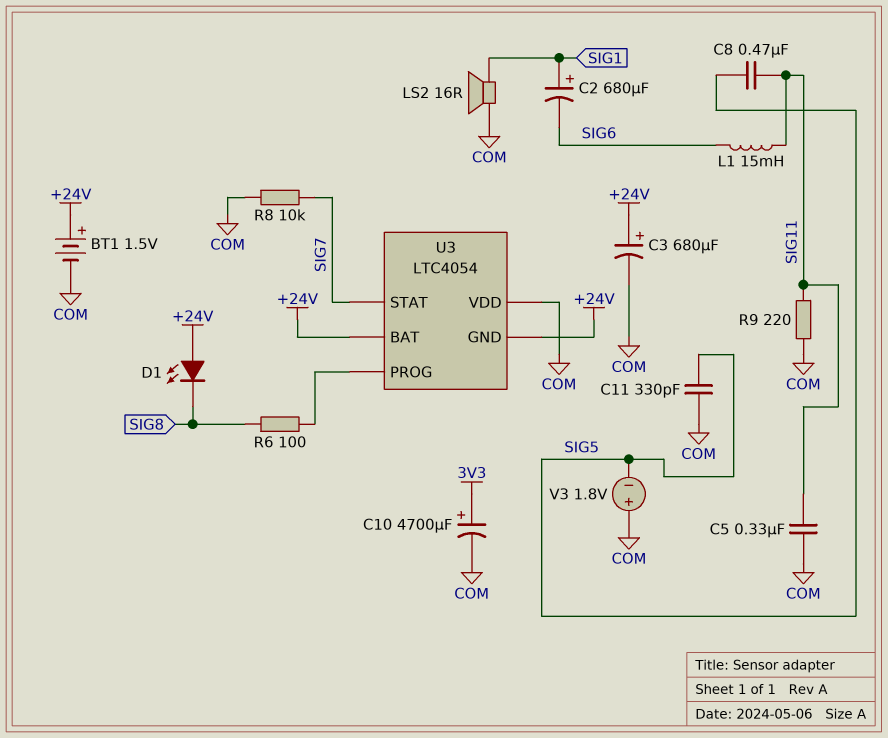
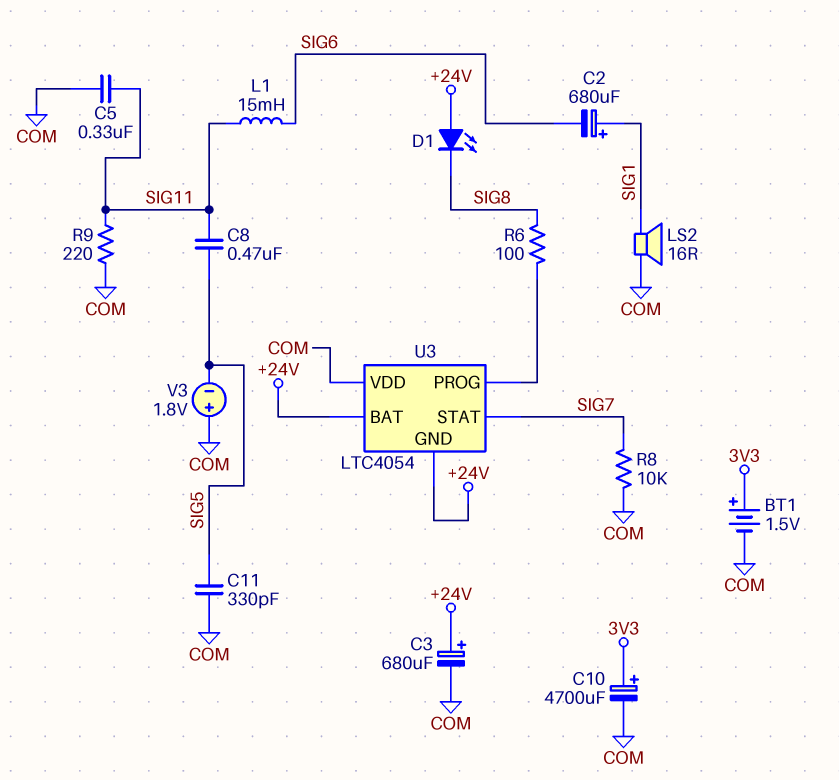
BT1: 1.5V (plus +24V, minus COM) -> 1.5V (plus 3V3, minus COM)

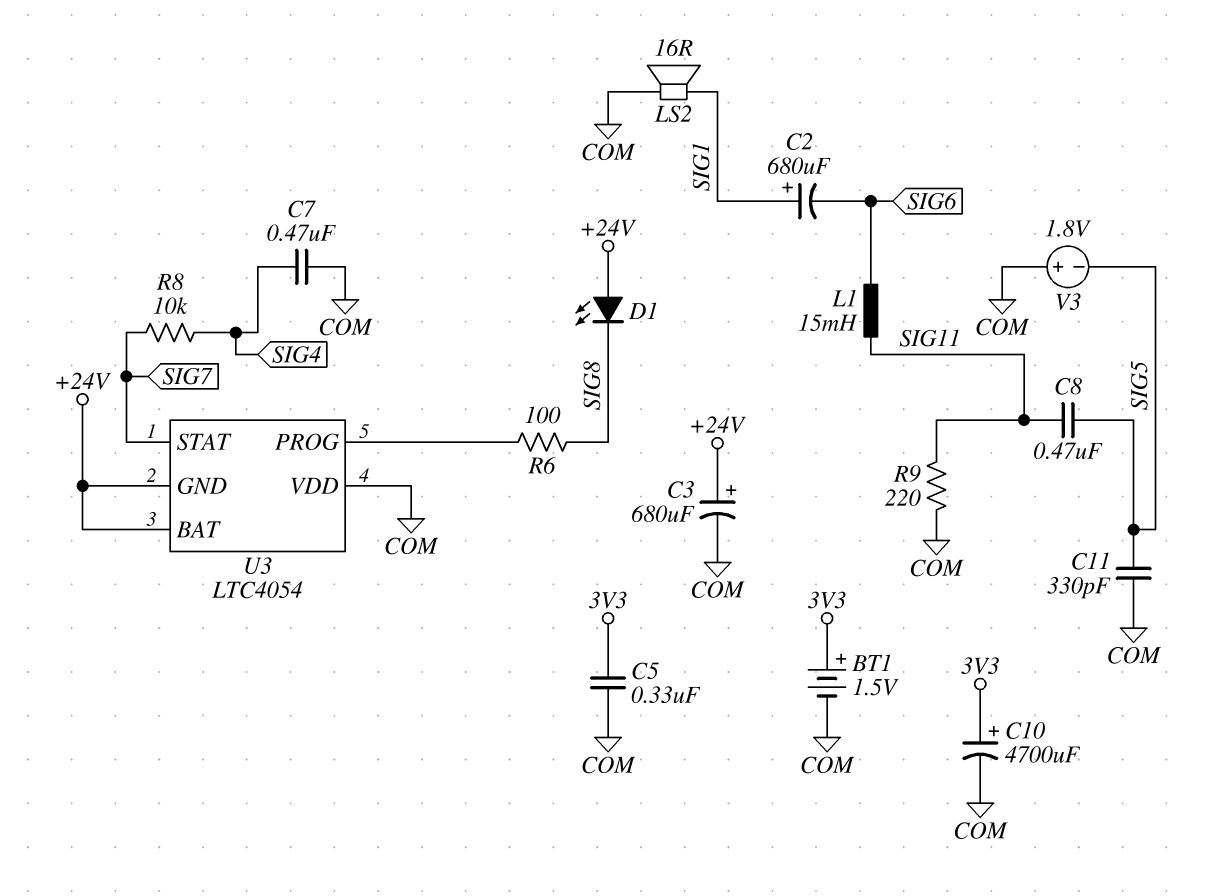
C5: 330nF (COM, SIG11) -> 330nF (3V3, COM)
C7: none -> 470nF (COM, SIG4)
R8: 10k (COM, SIG7) -> 10k (SIG4, SIG7)

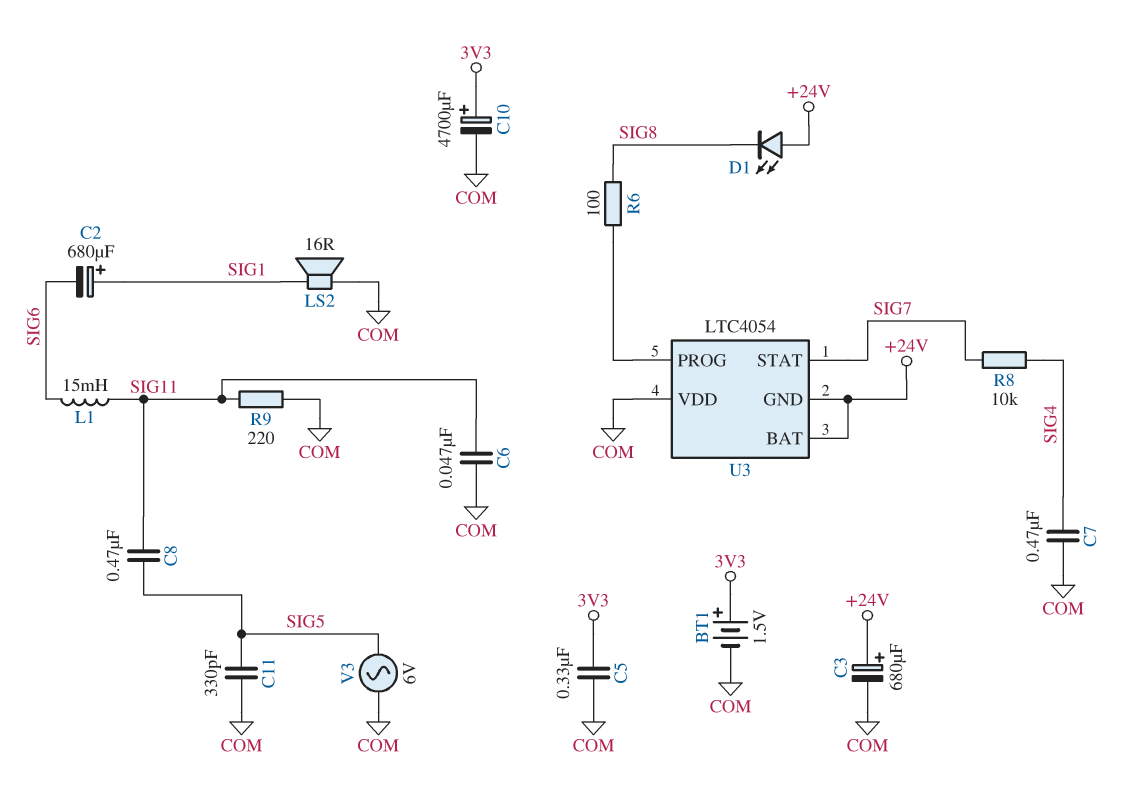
C6: none -> 47nF (COM, SIG11)
V3: 1.8V (plus COM, minus SIG5) -> AC 6V (COM, SIG5)

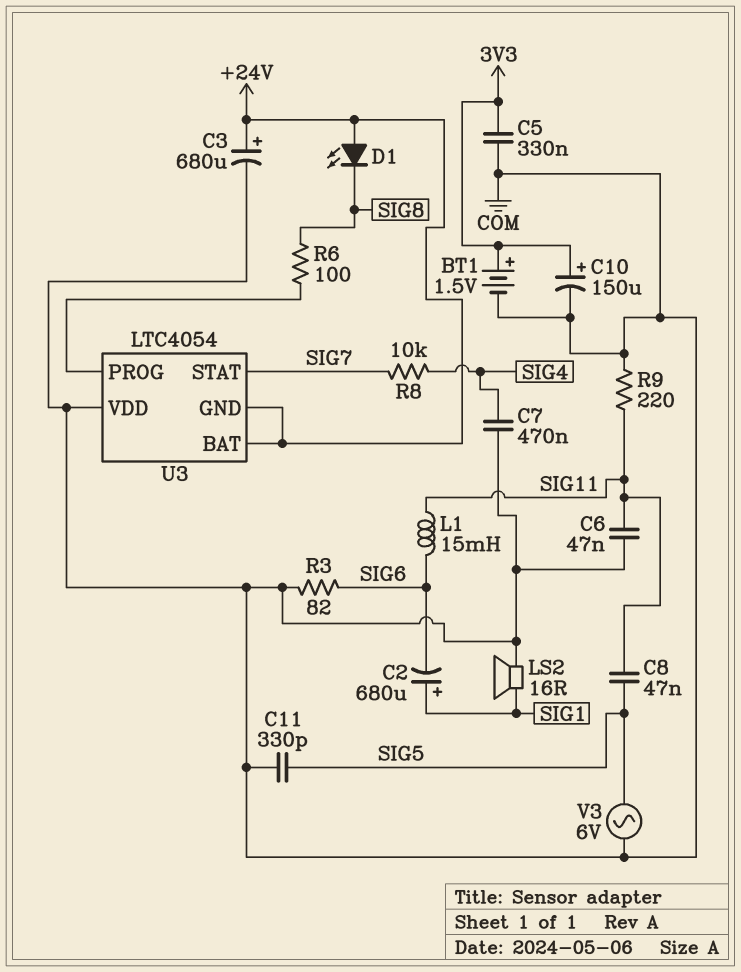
C8: 470nF (SIG5, SIG11) -> 47nF (SIG5, SIG11)
C10: 4700uF (plus 3V3, minus COM) -> 150uF (plus 3V3, minus COM)
R3: none -> 82 (COM, SIG6)

